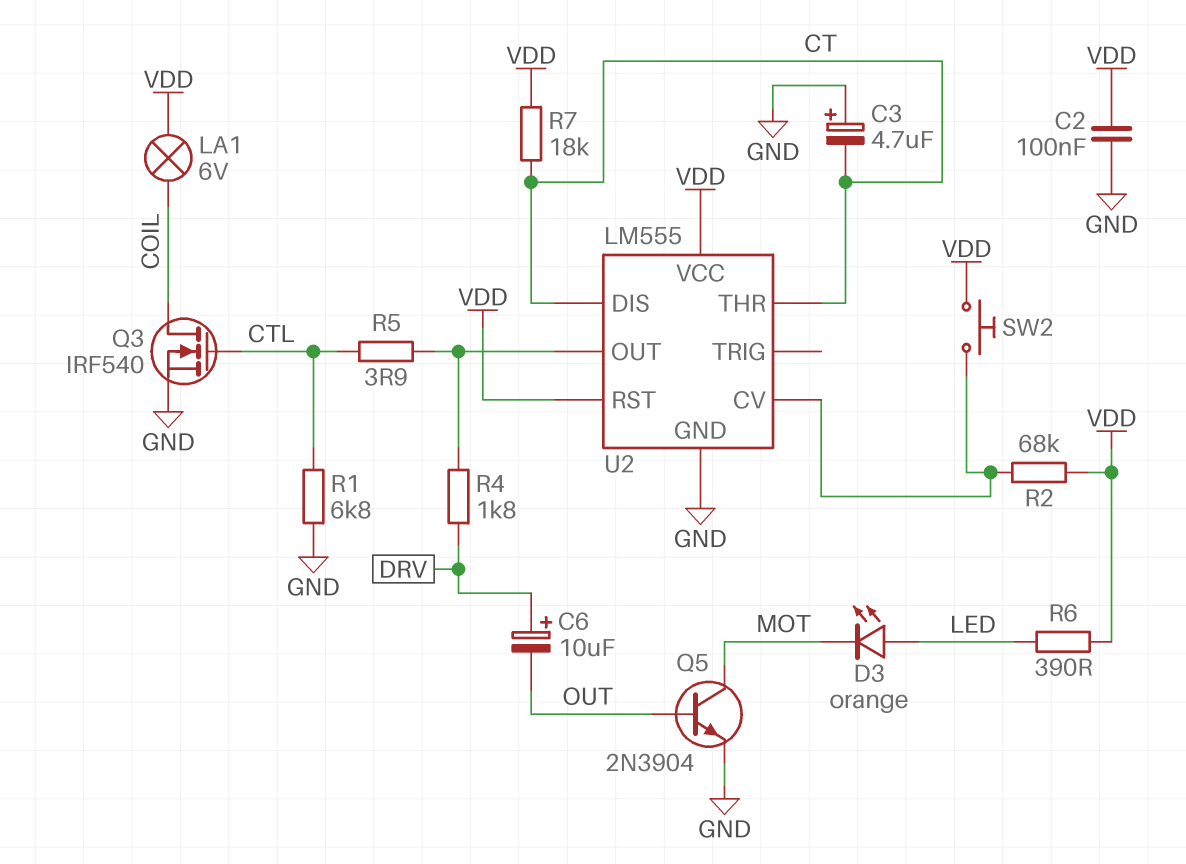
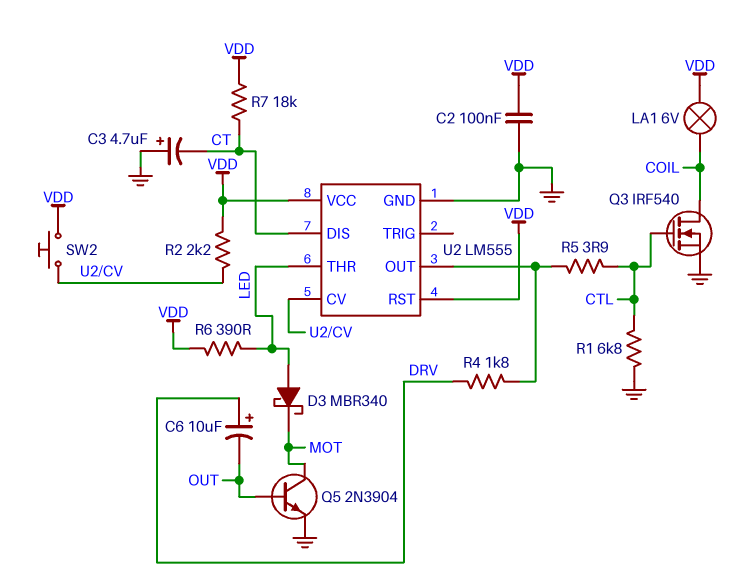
D3: LED orange (A LED, K MOT) -> schottky MBR340 (A LED, K MOT)
R2: 68k (U2/CV, VDD) -> 2.2k (U2/CV, VDD)
U2 pin THR: CT -> LED

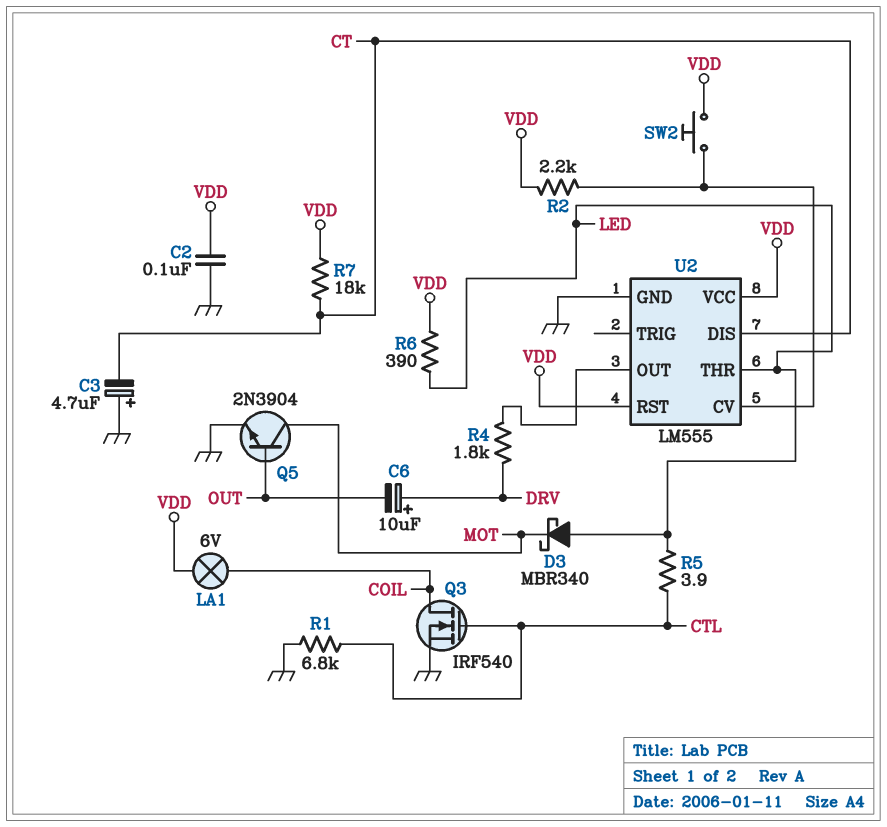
R5: 3.9 (CTL, U2/OUT) -> 3.9 (CTL, LED)

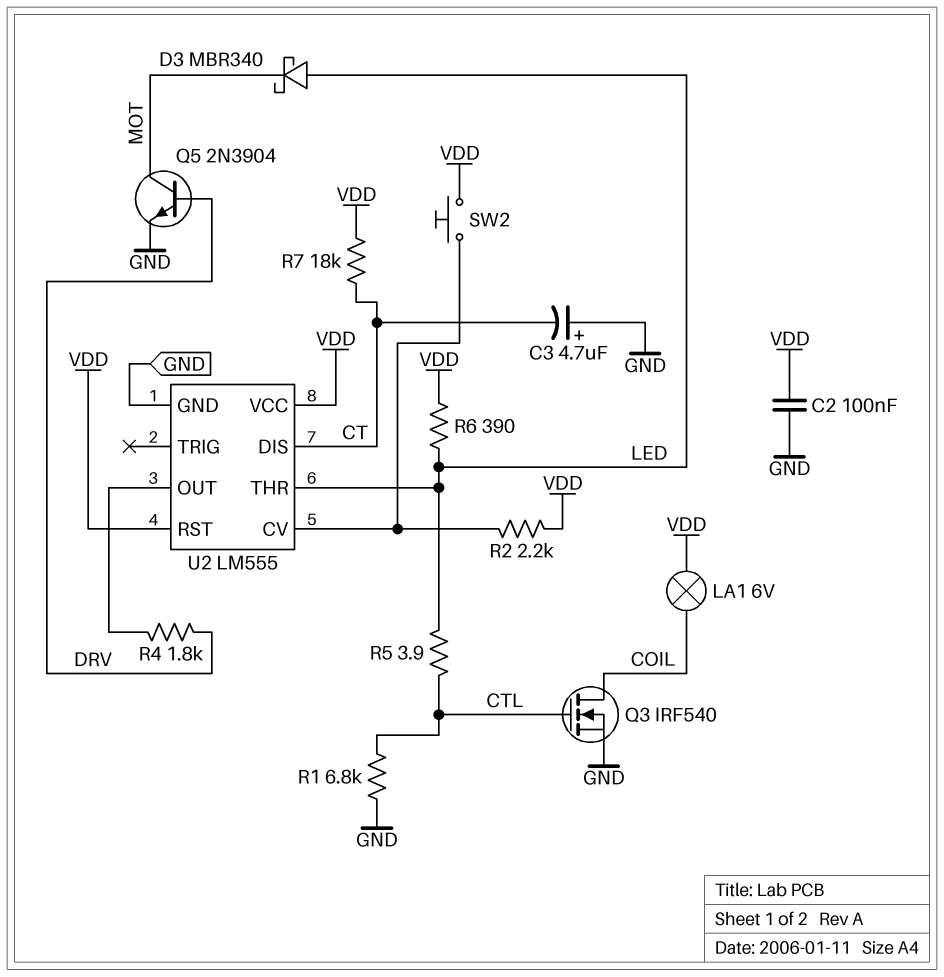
C6: 10uF (plus DRV, minus OUT) -> none
Q5: NPN 2N3904 (B OUT, C MOT, E GND) -> NPN 2N3904 (B DRV, C MOT, E GND)

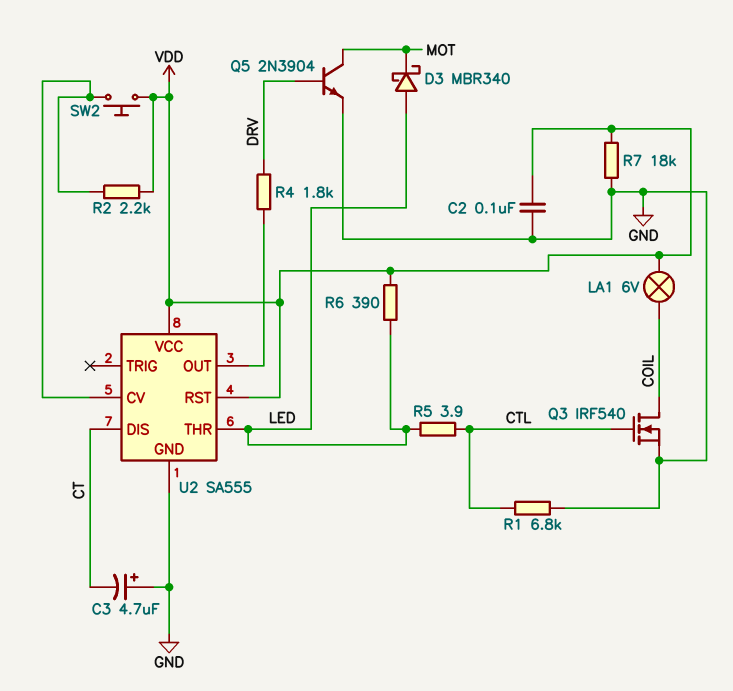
R7: 18k (CT, VDD) -> 18k (GND, VDD)
U2: LM555 -> SA555

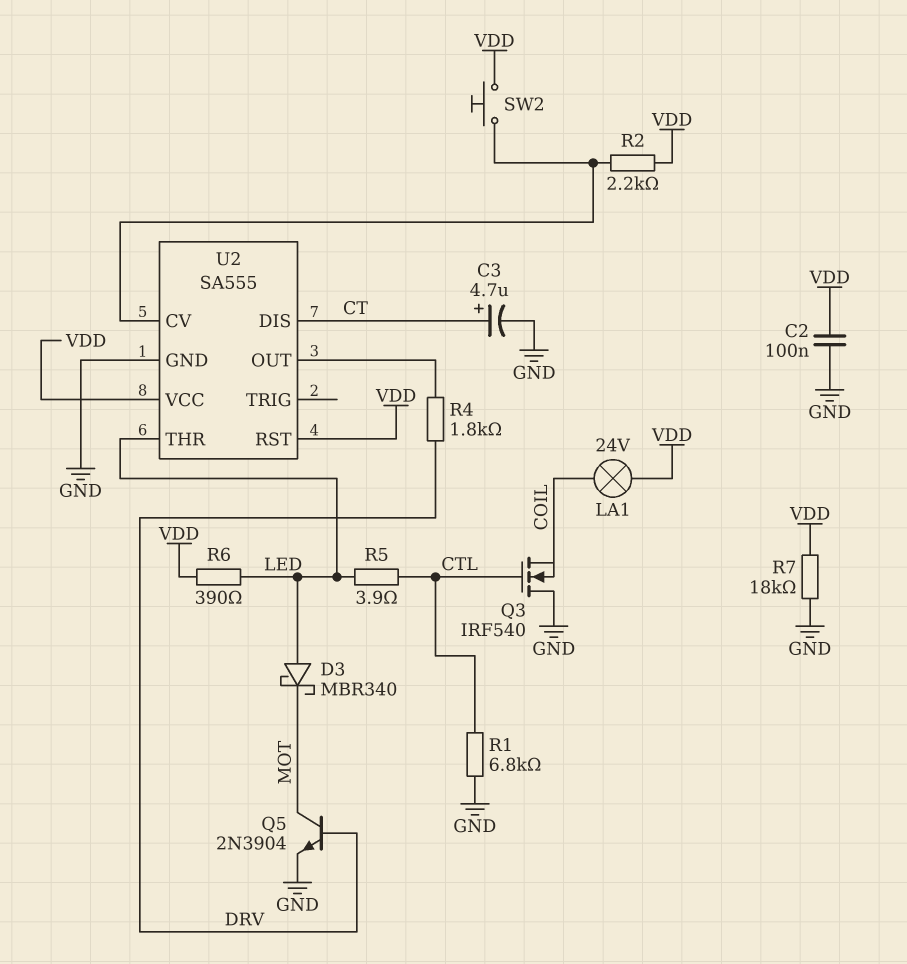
C3: 4.7uF (plus GND, minus CT) -> 4.7uF (plus CT, minus GND)
LA1: lamp 6V (COIL, VDD) -> lamp 24V (COIL, VDD)
Q3: NMOS IRF540 (G CTL, D COIL, S GND) -> NMOS IRF540 (G CTL, D GND, S COIL)

